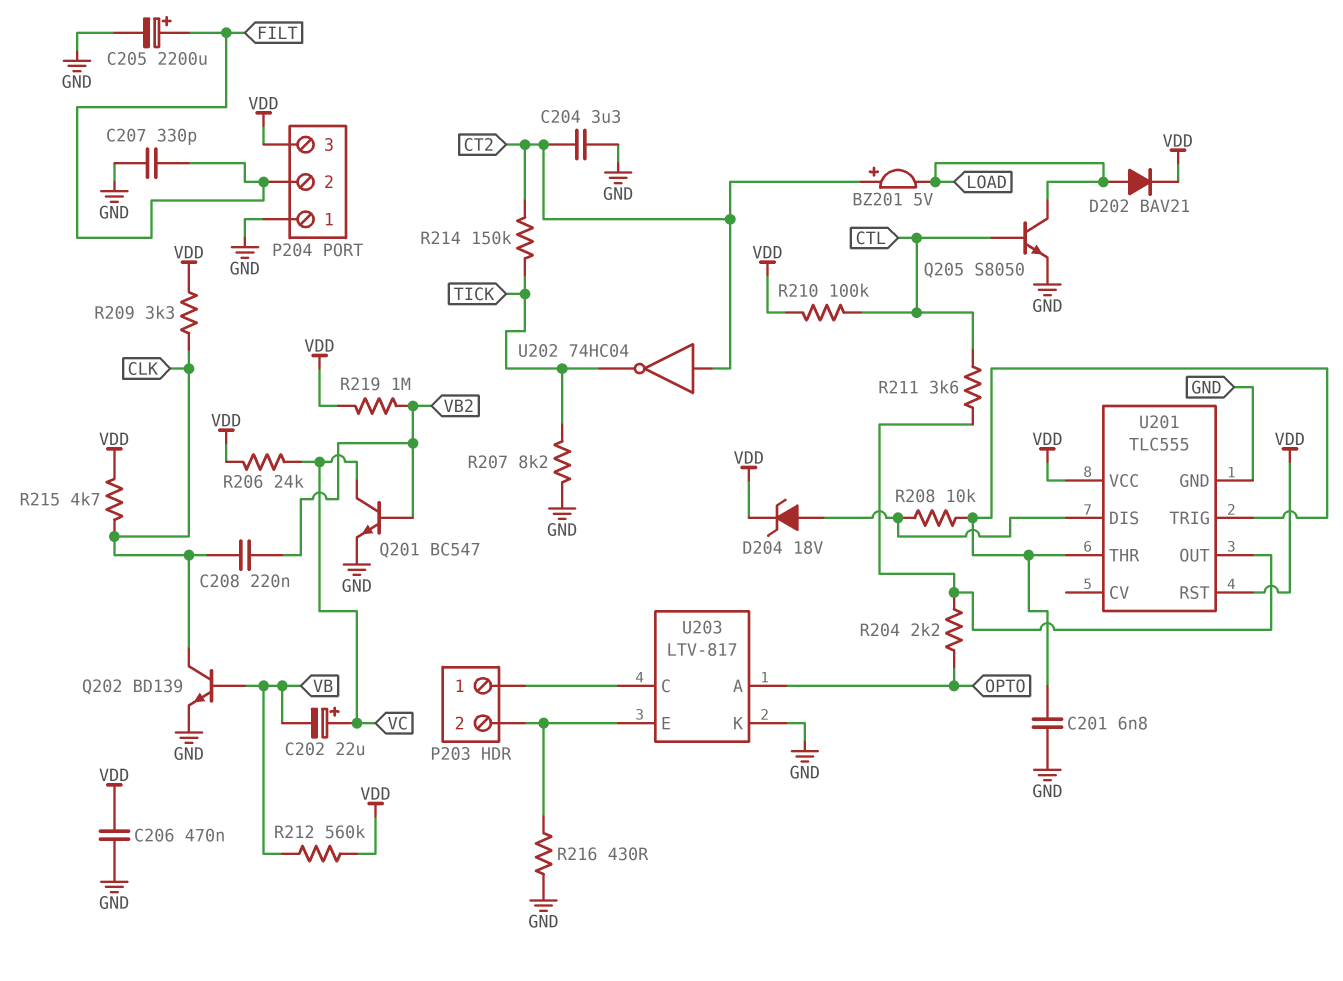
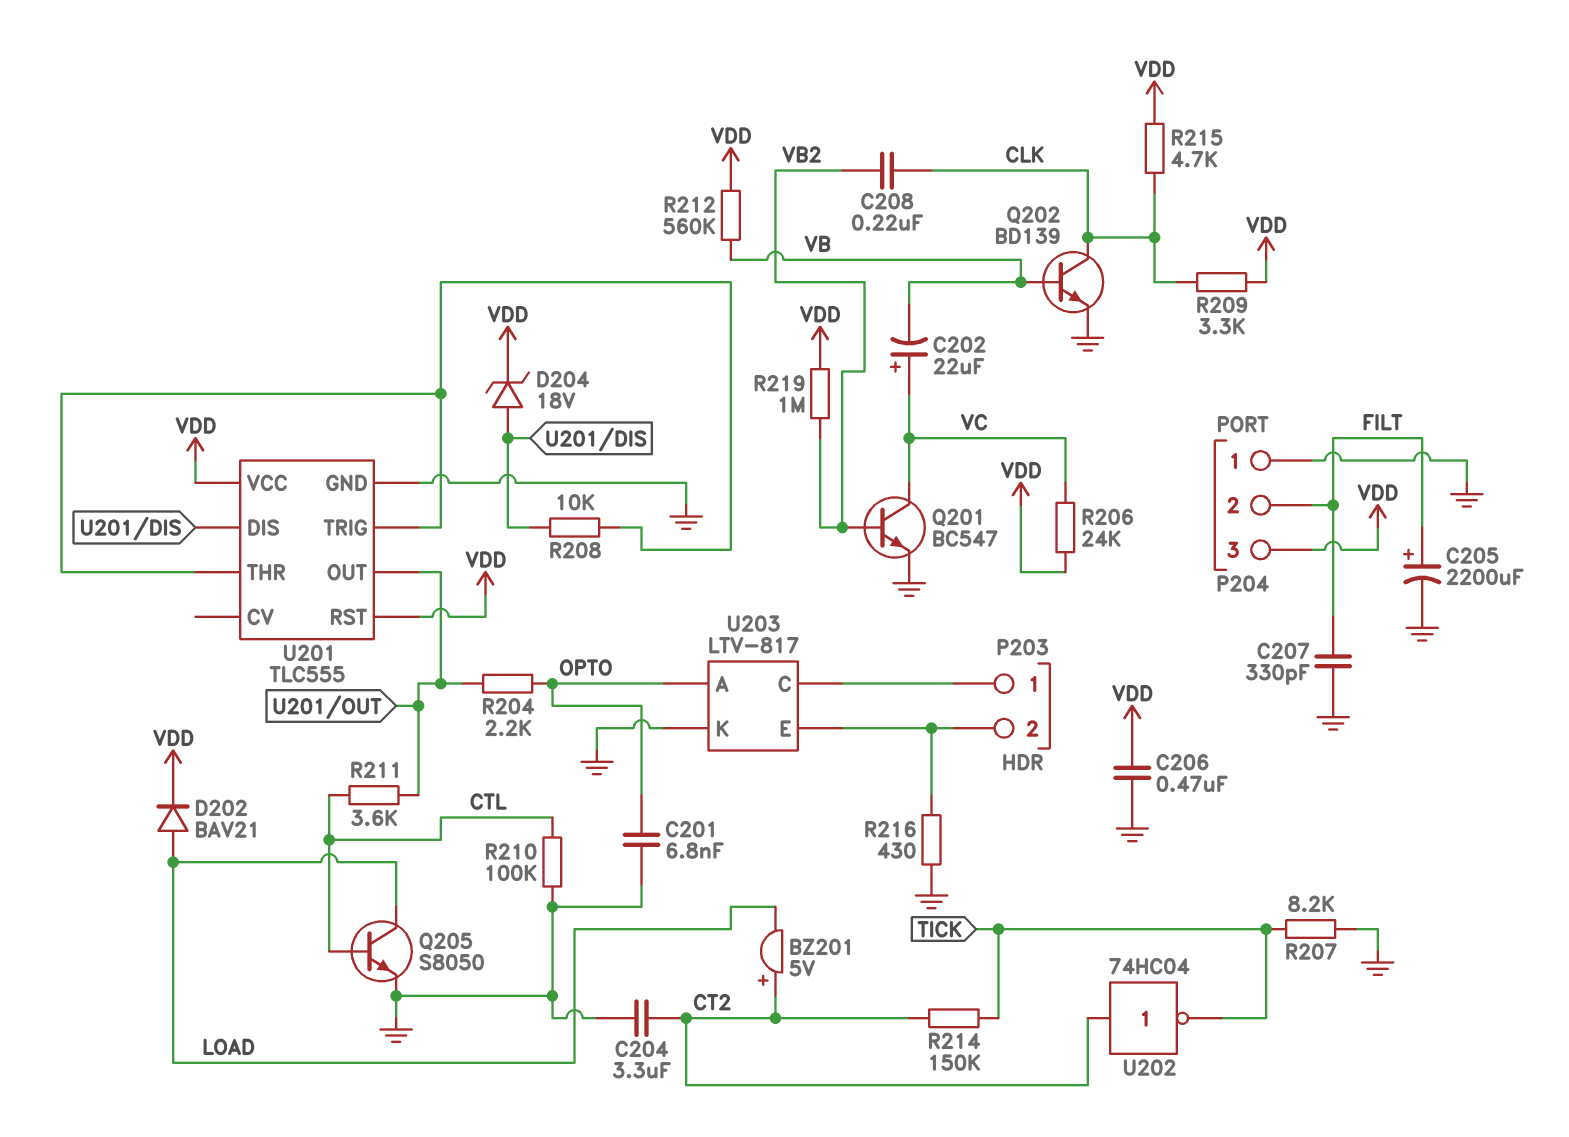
C201: 6.8nF (GND, U201/THR) -> 6.8nF (GND, OPTO)
R210: 100k (CTL, VDD) -> 100k (CTL, GND)

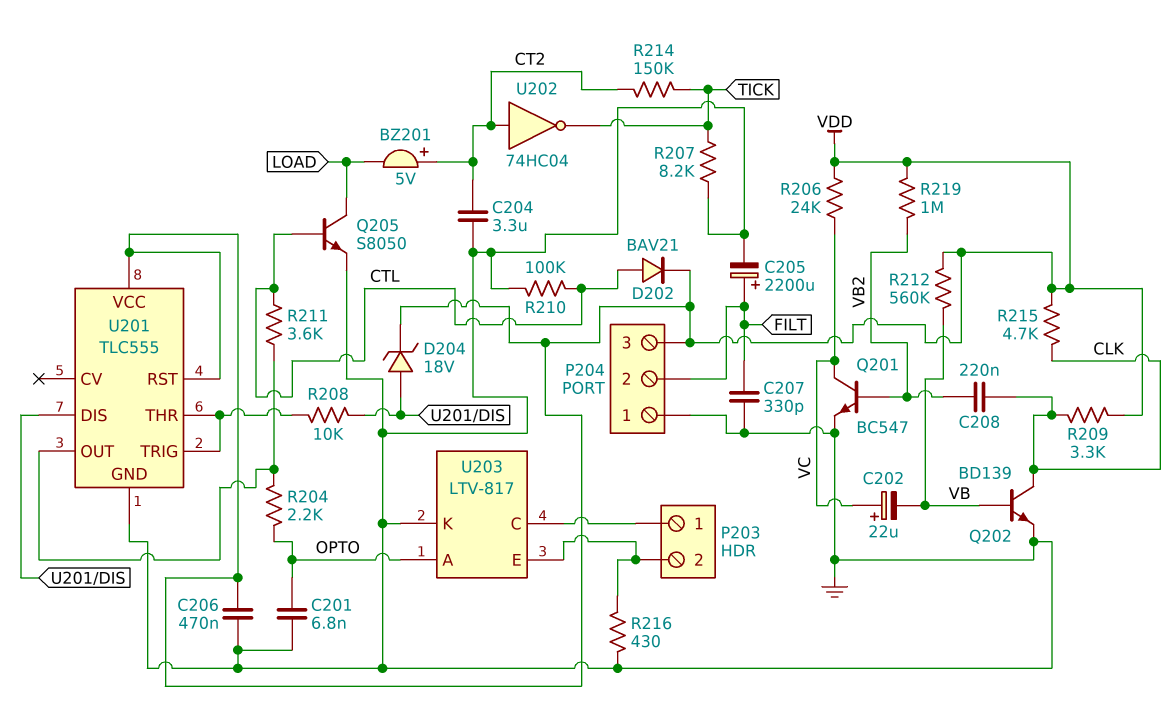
D202: diode BAV21 (A LOAD, K VDD) -> diode BAV21 (A CTL, K VDD)

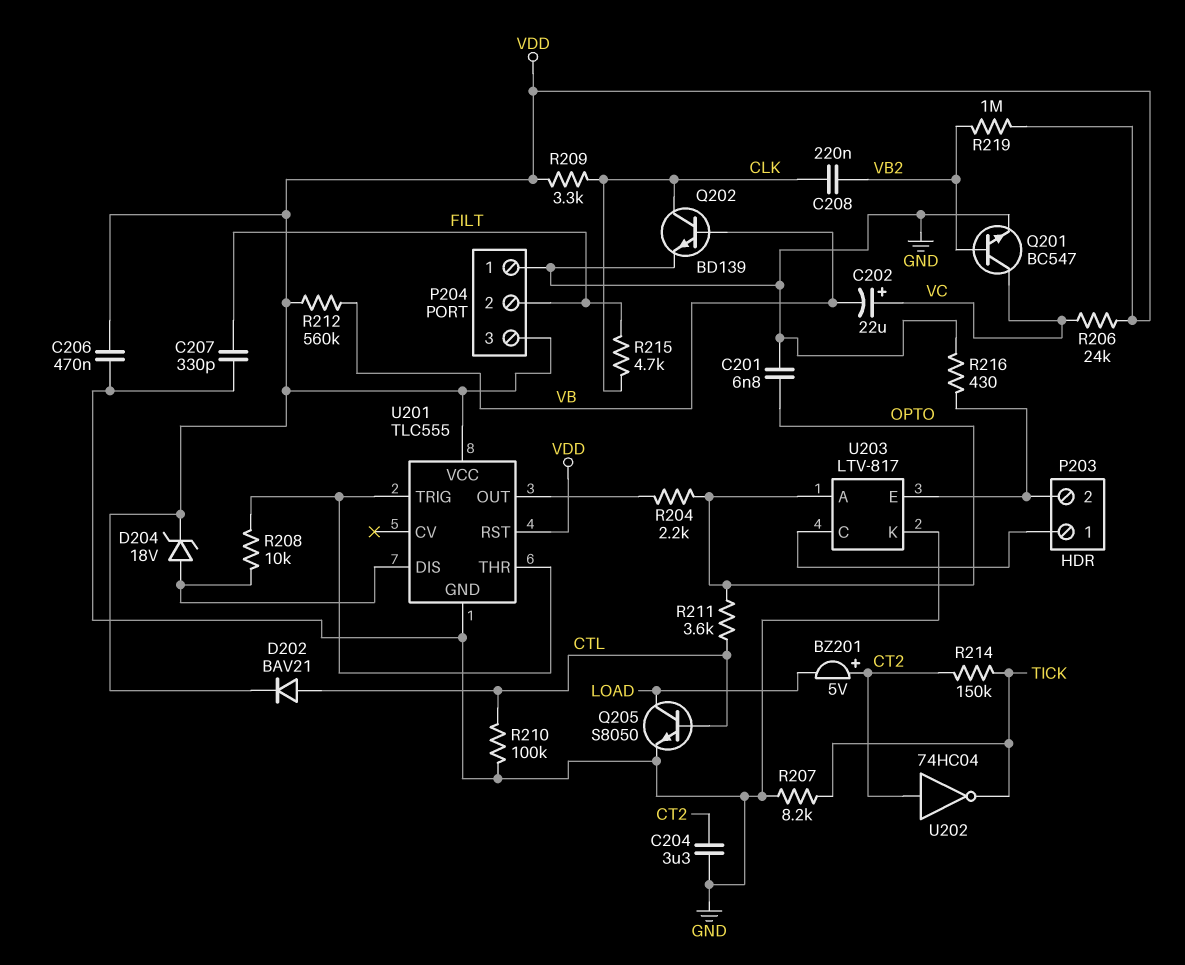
C205: 2200uF (plus FILT, minus GND) -> none
R211: 3.6k (CTL, U201/OUT) -> 3.6k (CTL, OPTO)
R215: 4.7k (CLK, VDD) -> 4.7k (CLK, FILT)

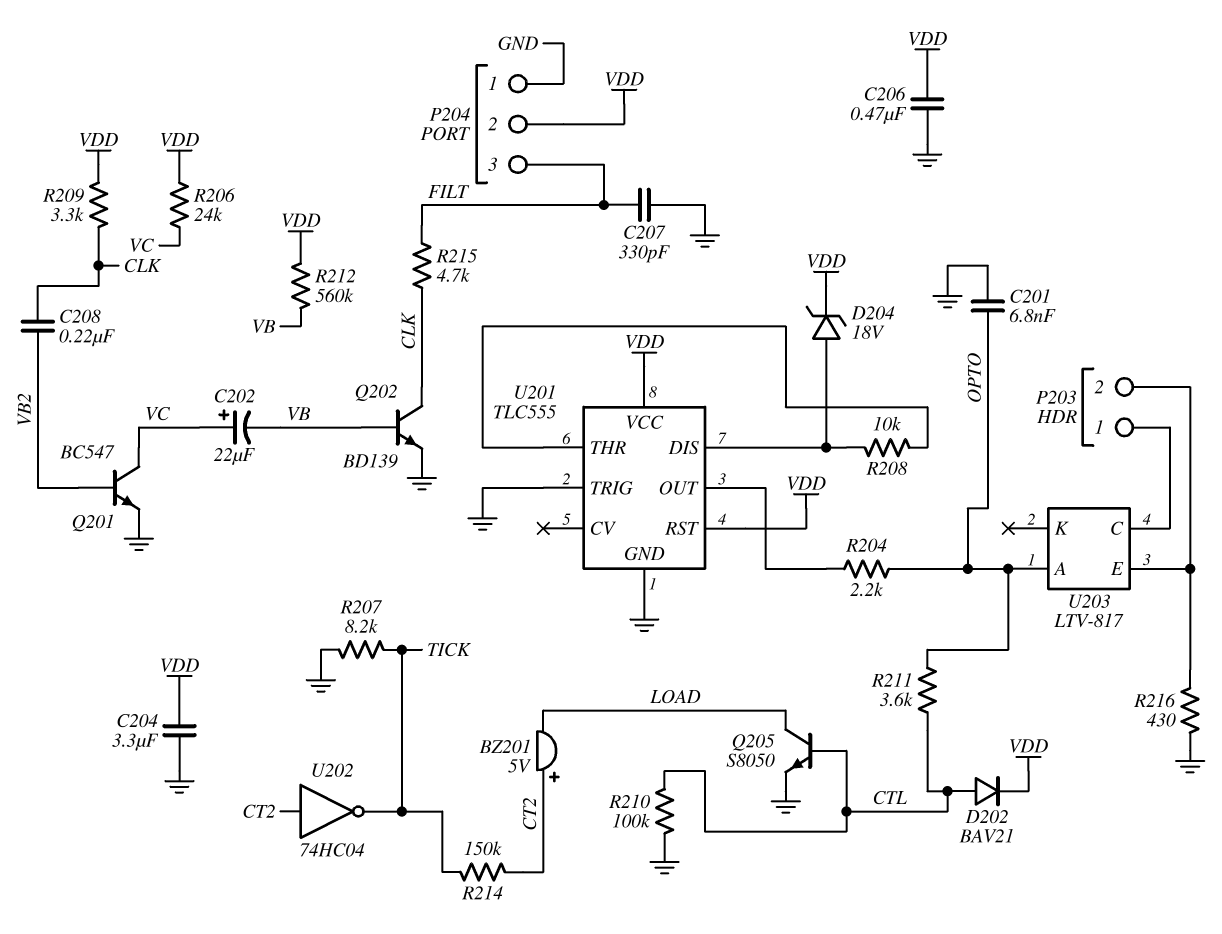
C204: 3.3uF (CT2, GND) -> 3.3uF (GND, VDD)
P204 pin 2: FILT -> VDD
P204 pin 3: VDD -> FILT
R219: 1M (VB2, VDD) -> none
U201 pin TRIG: U201/THR -> GND
U203 pin K: GND -> none

